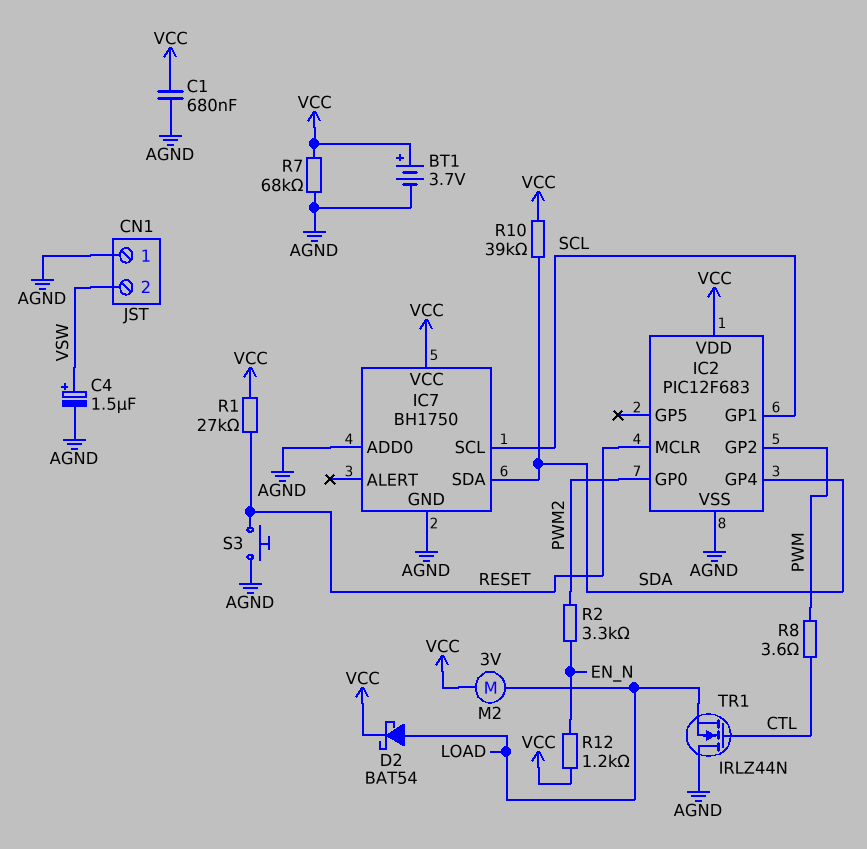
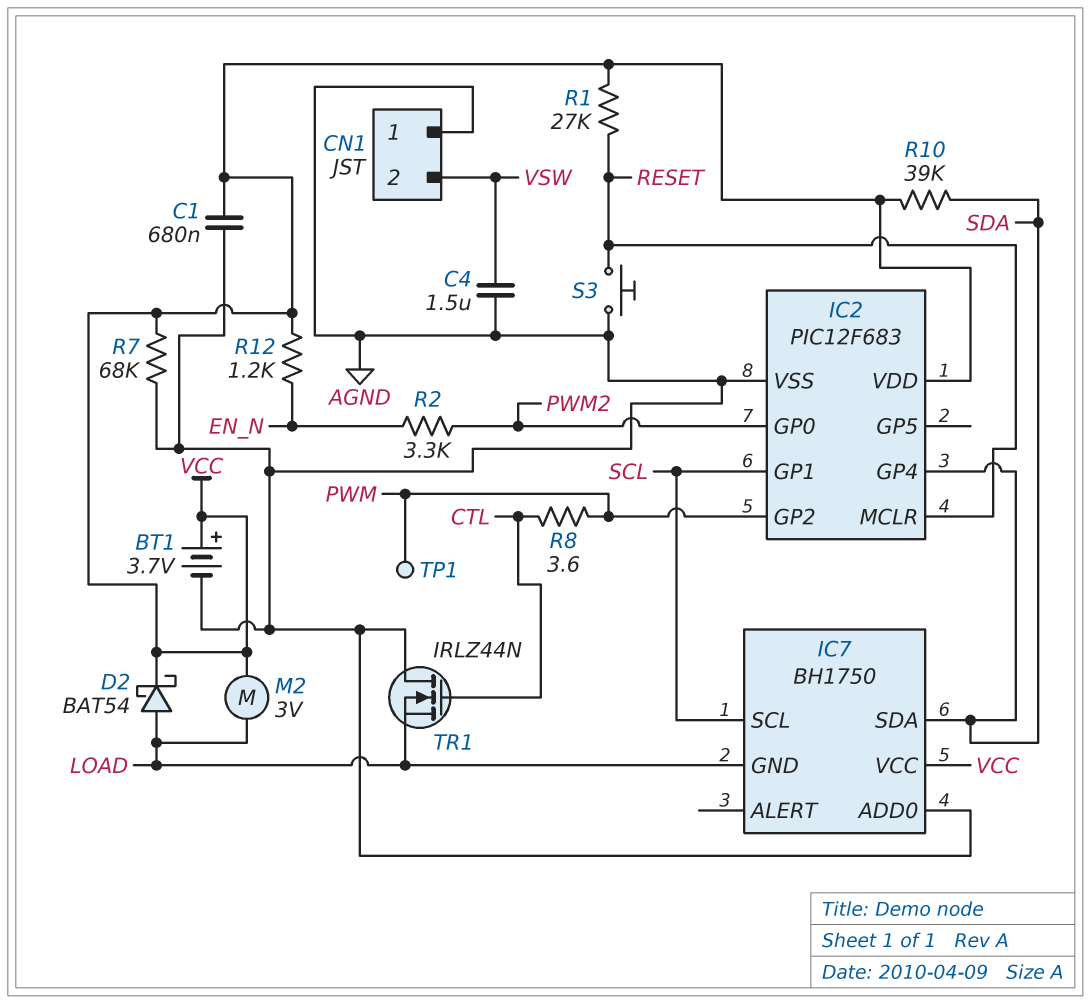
C4: 1.5uF (plus VSW, minus AGND) -> 1.5uF (AGND, VSW)
IC7 pin GND: AGND -> LOAD
TP1: none -> test point (PWM)

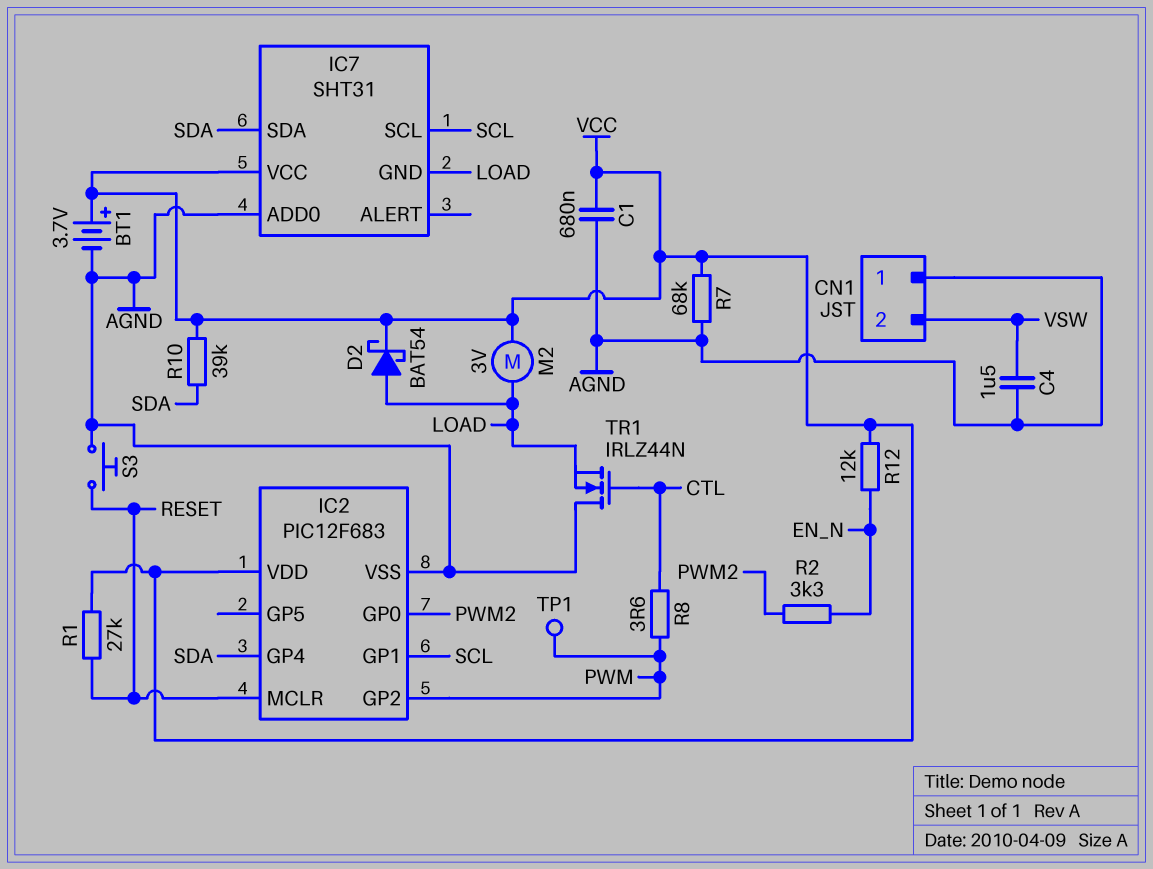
IC7: BH1750 -> SHT31
R12: 1.2k (EN_N, VCC) -> 12k (EN_N, VCC)

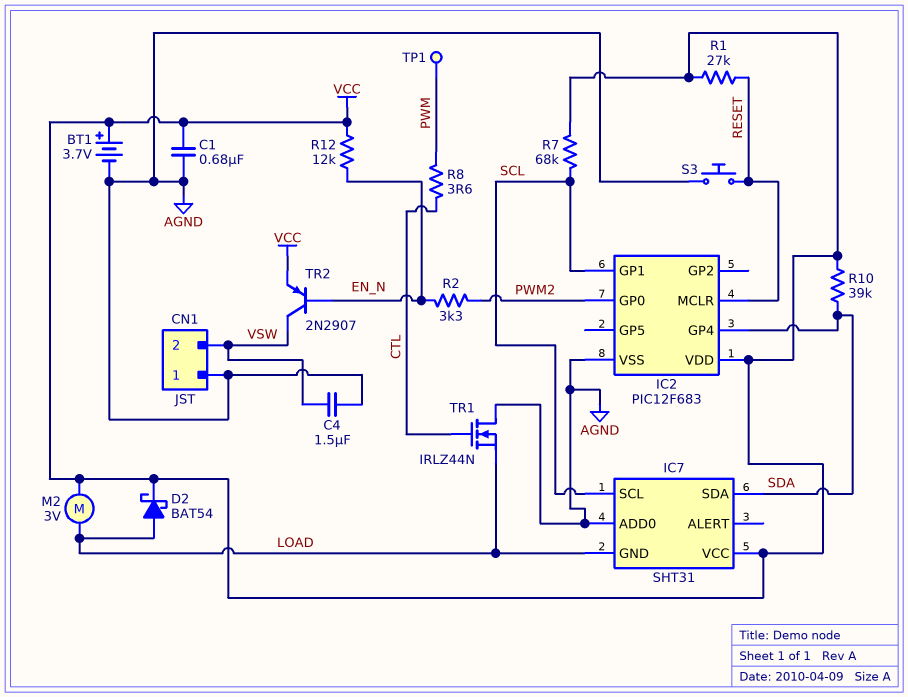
IC2 pin GP2: PWM -> none
R7: 68k (AGND, VCC) -> 68k (SCL, VCC)
TR2: none -> PNP 2N2907 (B EN_N, C VSW, E VCC)

